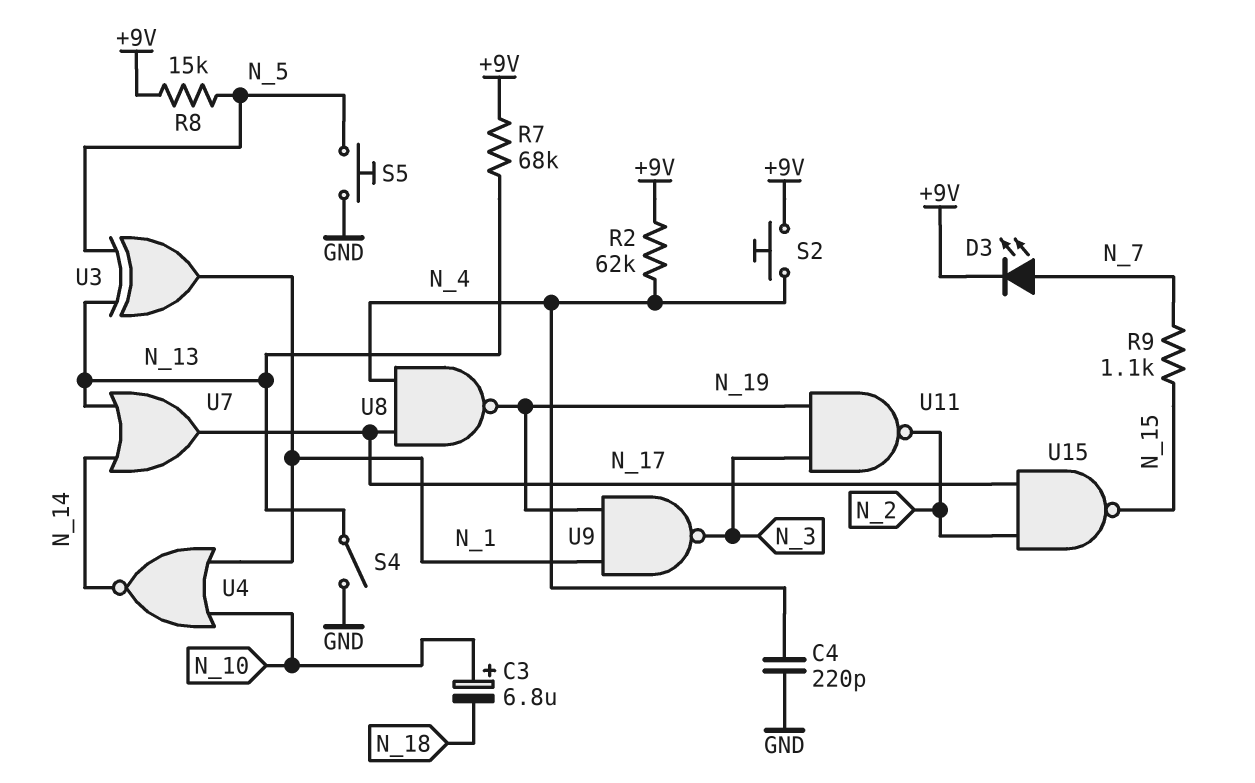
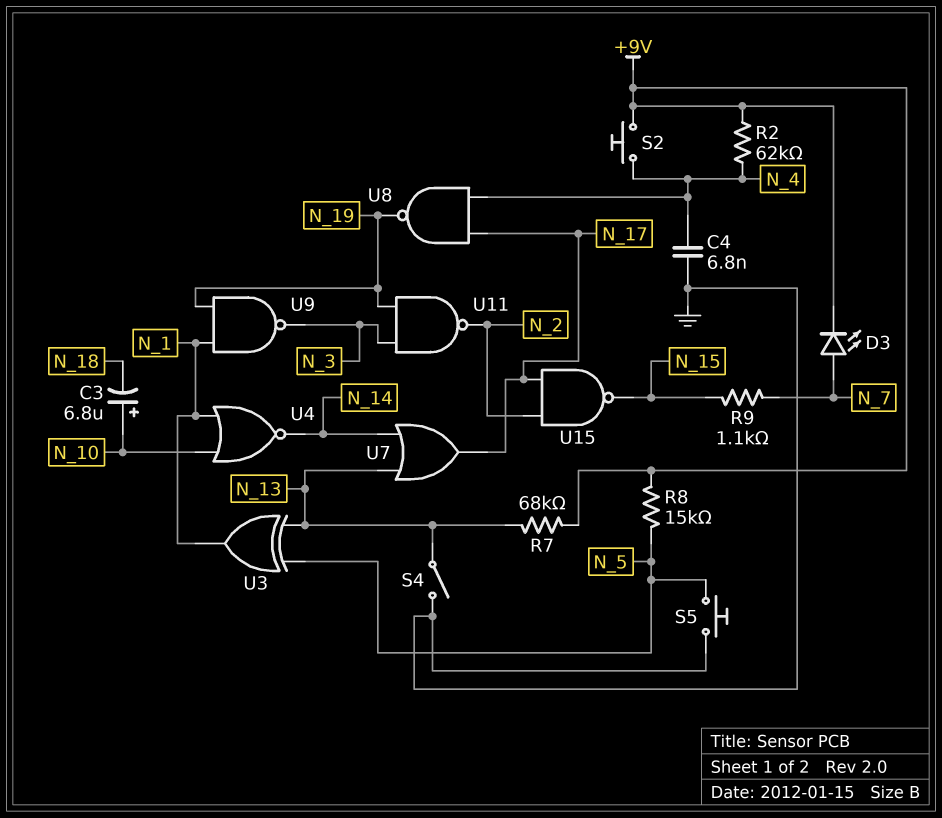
C4: 220pF (GND, N_4) -> 6.8nF (GND, N_4)

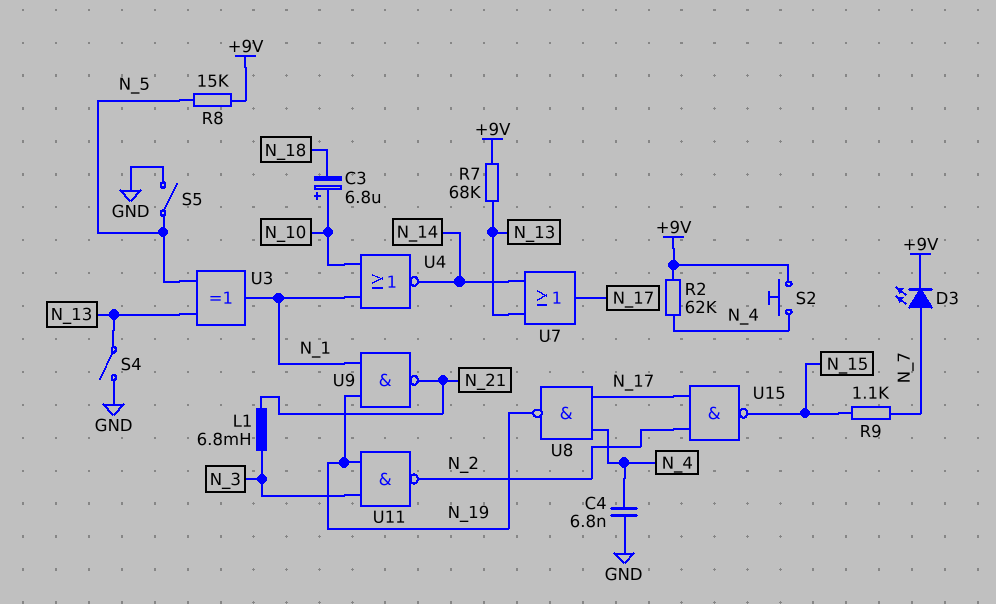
L1: none -> 6.8mH (N_3, N_21)
S5: button (GND, N_5) -> switch (GND, N_5)
U9: NAND (in N_1, in N_19, out N_3) -> NAND (in N_1, in N_19, out N_21)

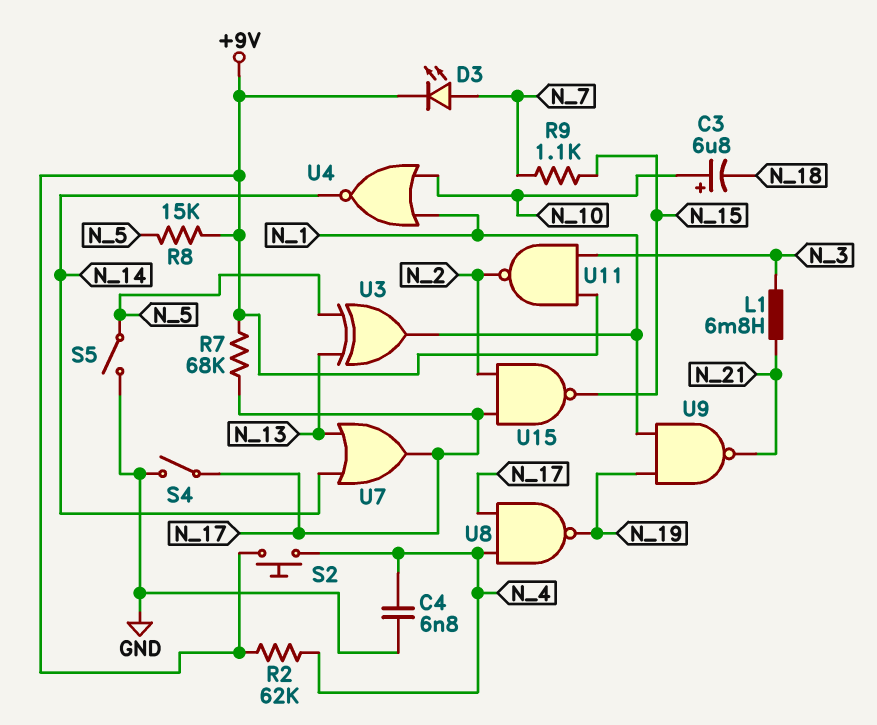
R7: 68k (+9V, N_13) -> 68k (+9V, N_17)
S4: switch (GND, N_13) -> switch (GND, N_17)
U11: NAND (in N_3, in N_19, out N_2) -> NAND (in +9V, in N_3, out N_2)

